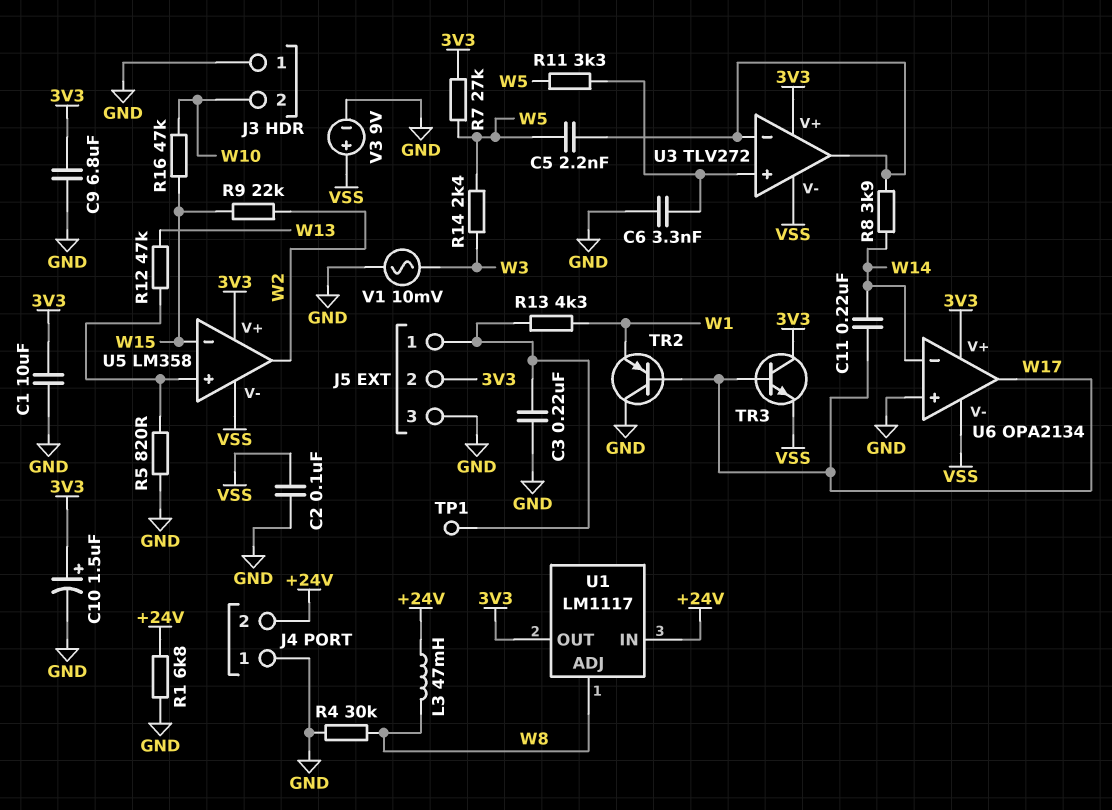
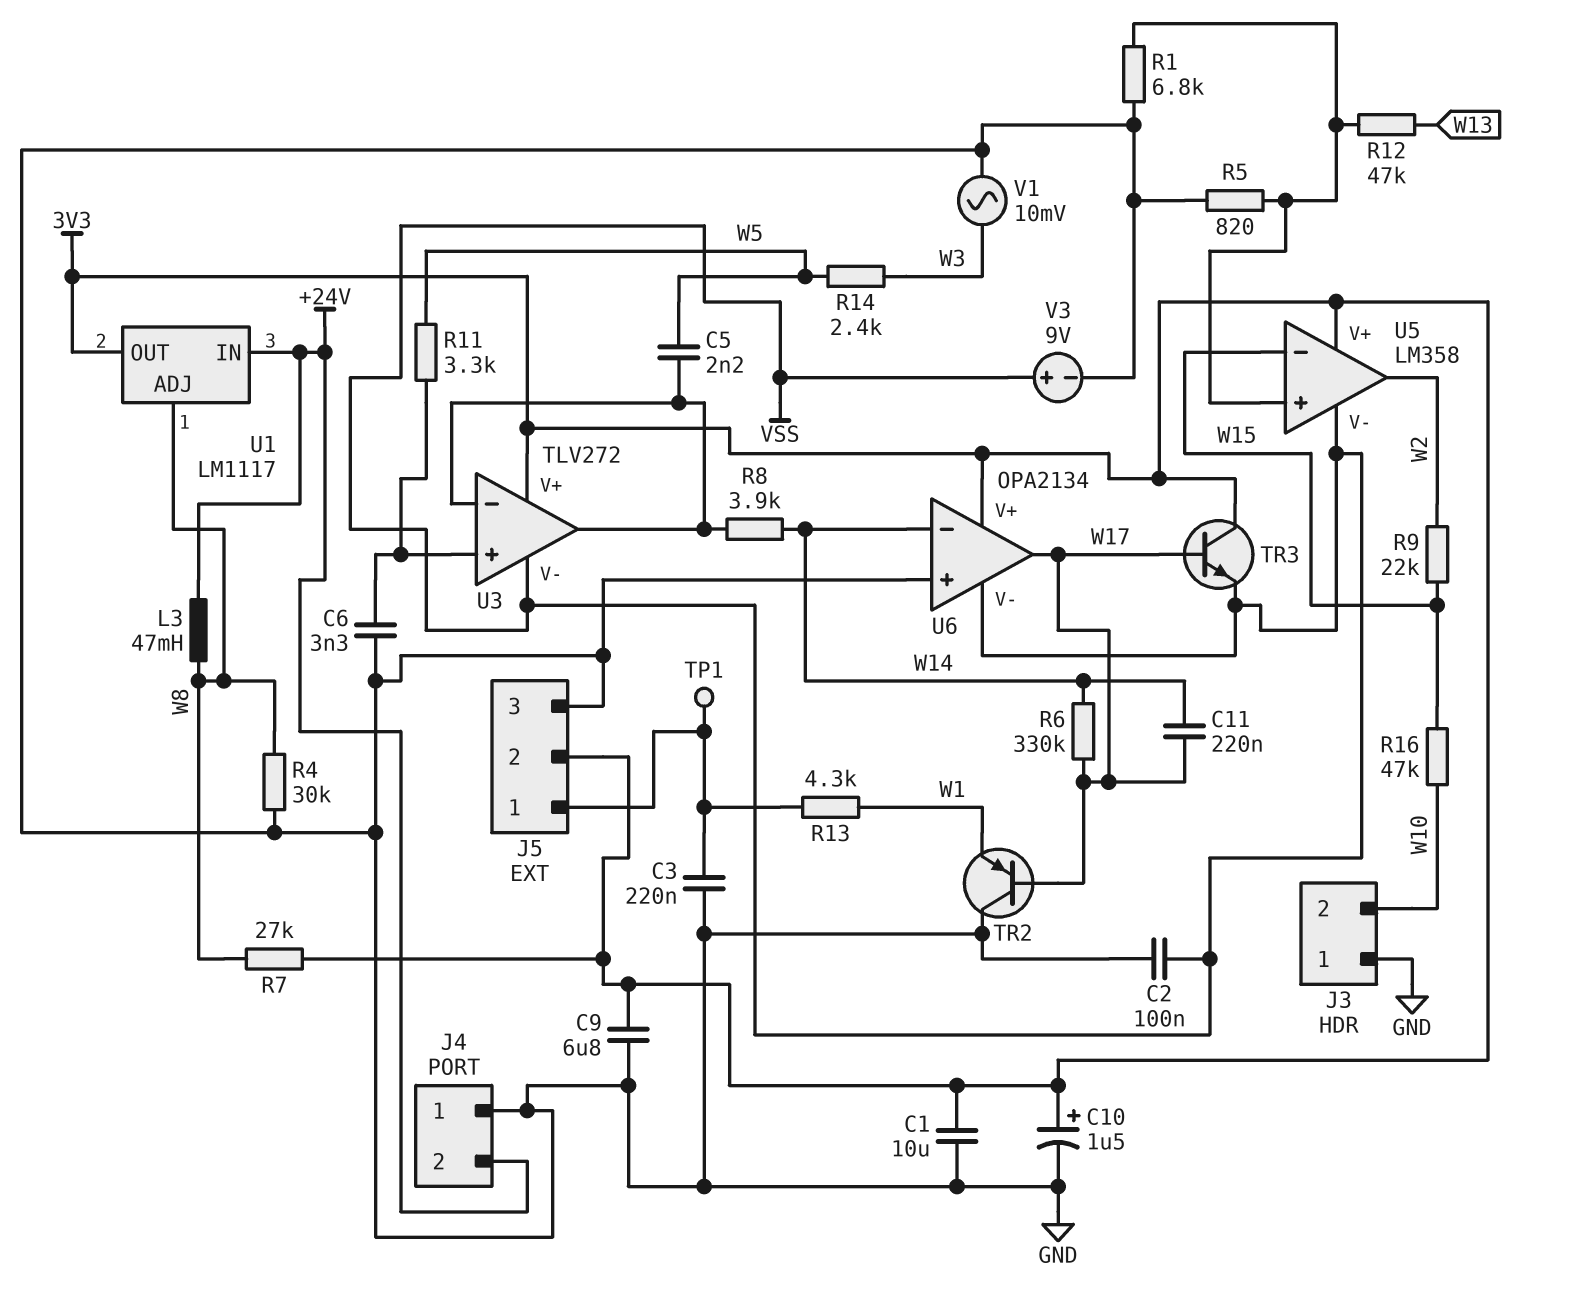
R1: 6.8k (+24V, GND) -> 6.8k (GND, U5/in+)
R6: none -> 330k (W14, W17)
R7: 27k (3V3, W5) -> 27k (3V3, W8)

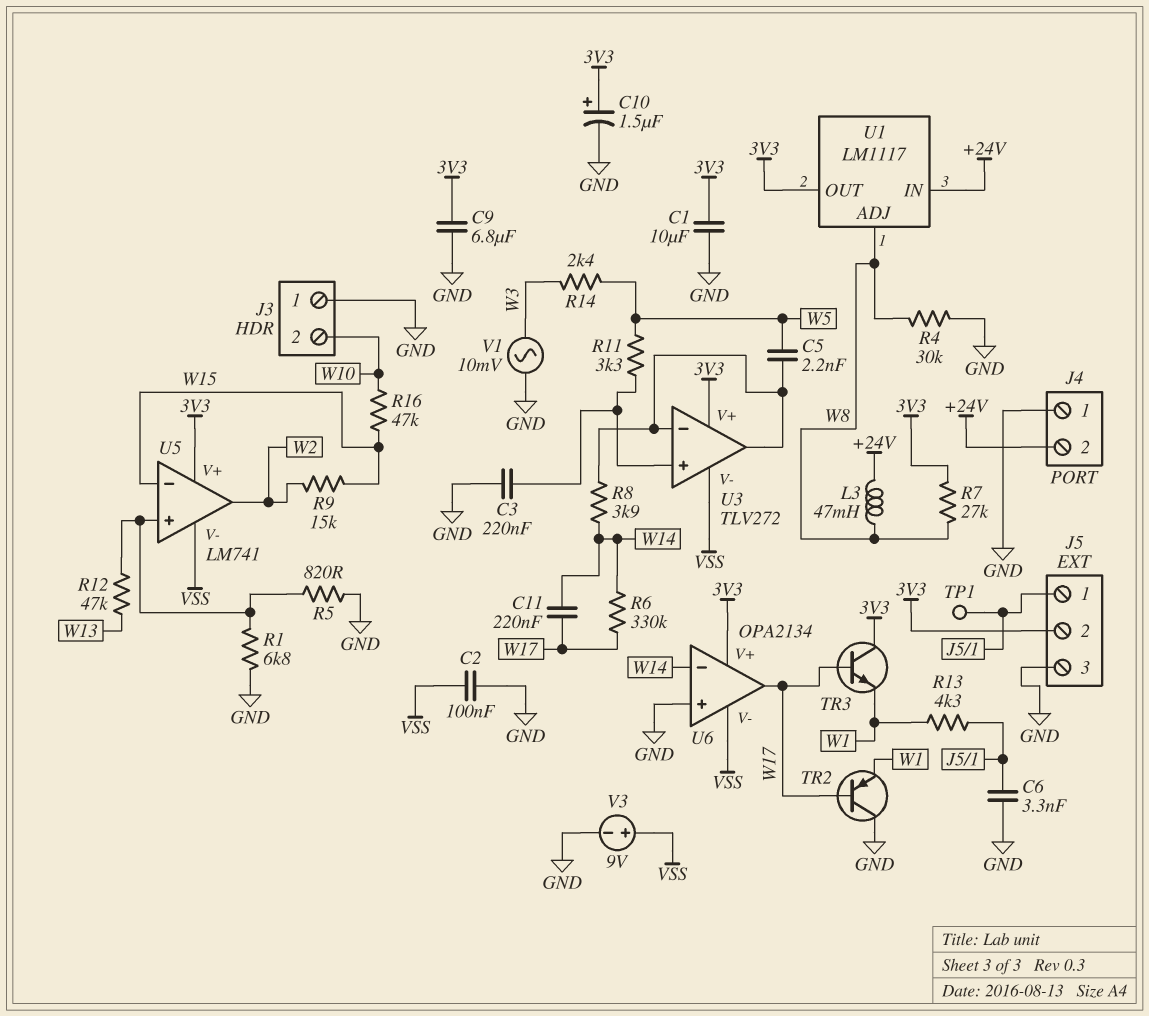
C3: 220nF (GND, J5/1) -> 220nF (GND, U3/in+)
C6: 3.3nF (GND, U3/in+) -> 3.3nF (GND, J5/1)
R9: 22k (W2, W15) -> 15k (W2, W15)
TR3: NPN (B W17, C 3V3, E VSS) -> NPN (B W17, C 3V3, E W1)
U5: LM358 -> LM741

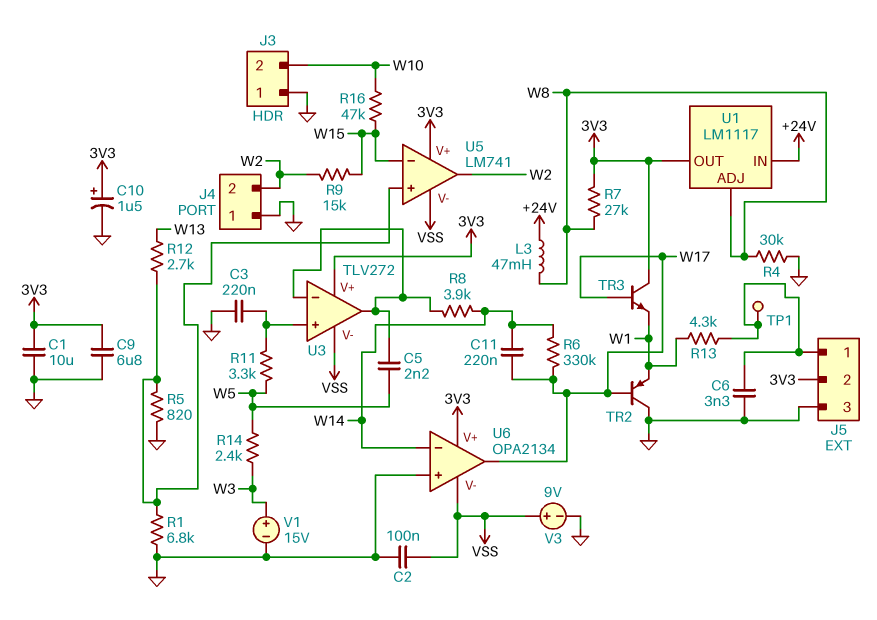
J4 pin 2: +24V -> W2
R12: 47k (U5/in+, W13) -> 2.7k (U5/in+, W13)
V1: AC 10mV (GND, W3) -> 15V (plus W3, minus GND)

